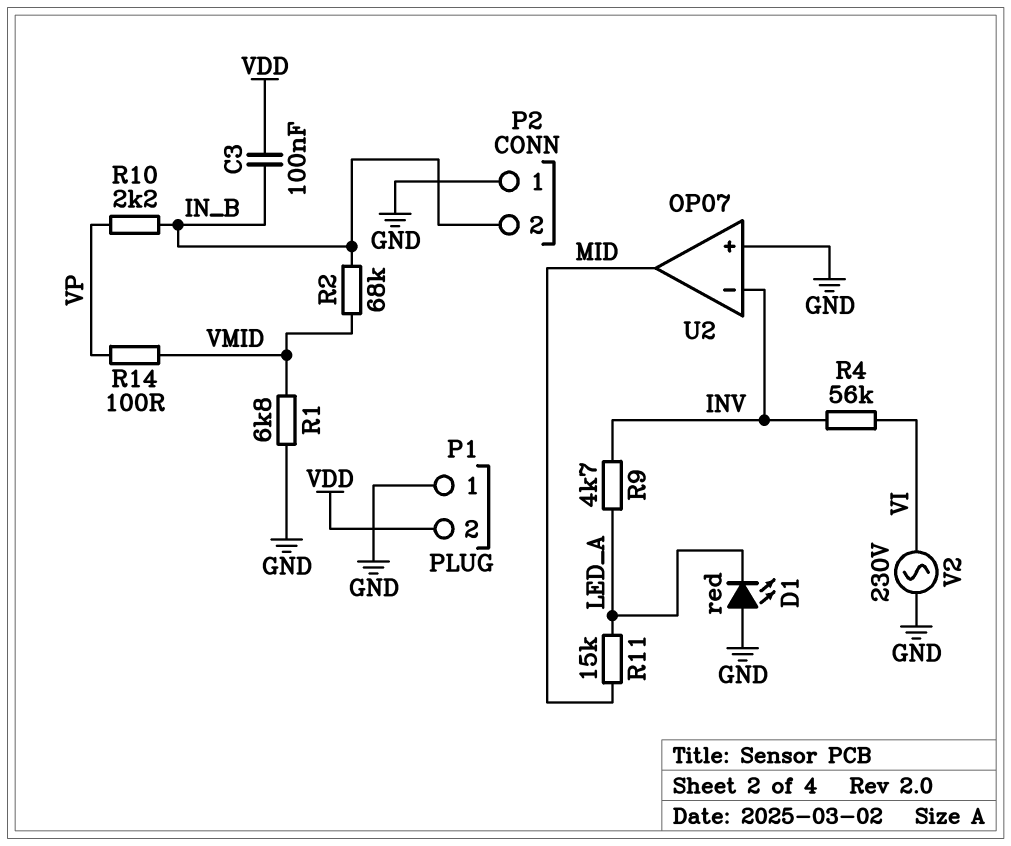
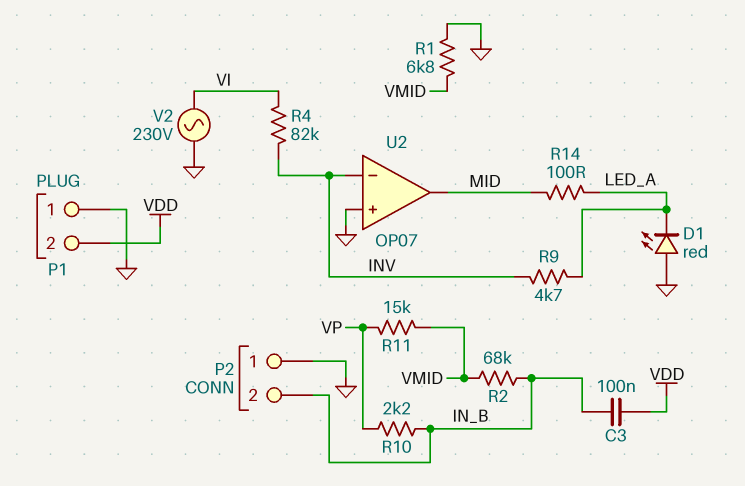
R4: 56k (INV, VI) -> 82k (INV, VI)
R11: 15k (LED_A, MID) -> 15k (VMID, VP)
R14: 100 (VMID, VP) -> 100 (LED_A, MID)

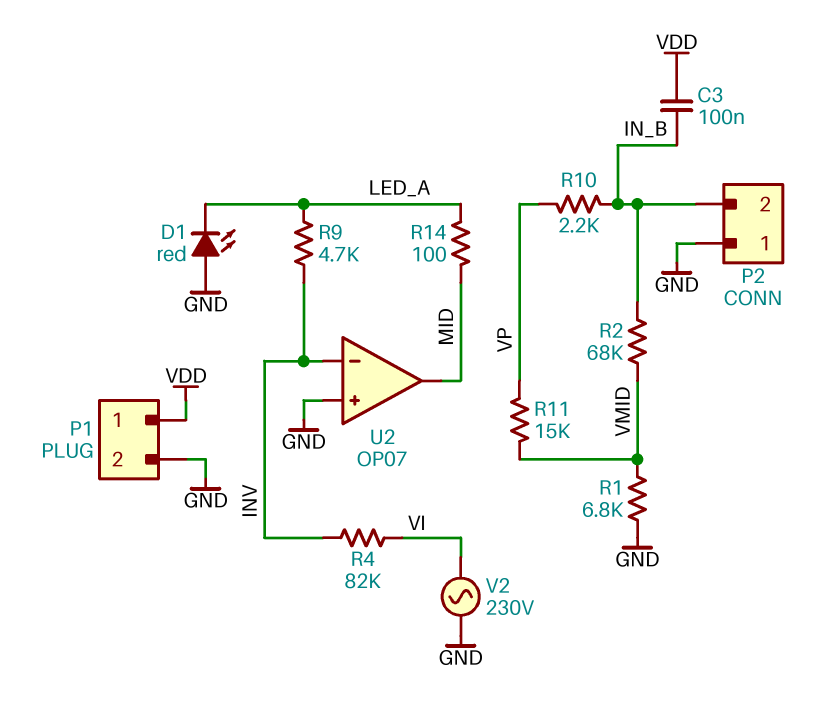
P1 pin 1: GND -> VDD
P1 pin 2: VDD -> GND

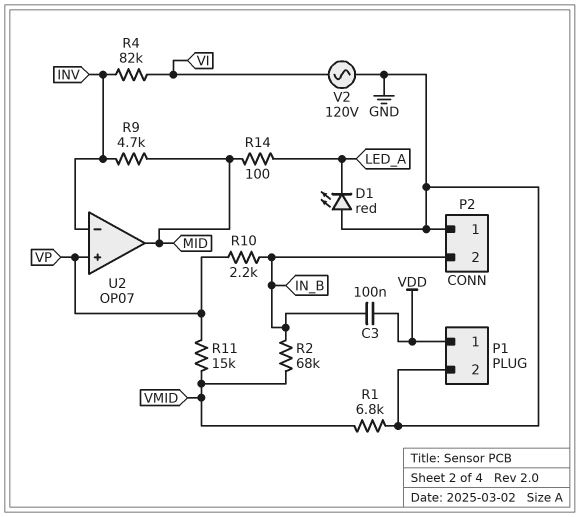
R9: 4.7k (INV, LED_A) -> 4.7k (INV, MID)
U2 pin in+: GND -> VP
V2: AC 230V (GND, VI) -> AC 120V (GND, VI)

